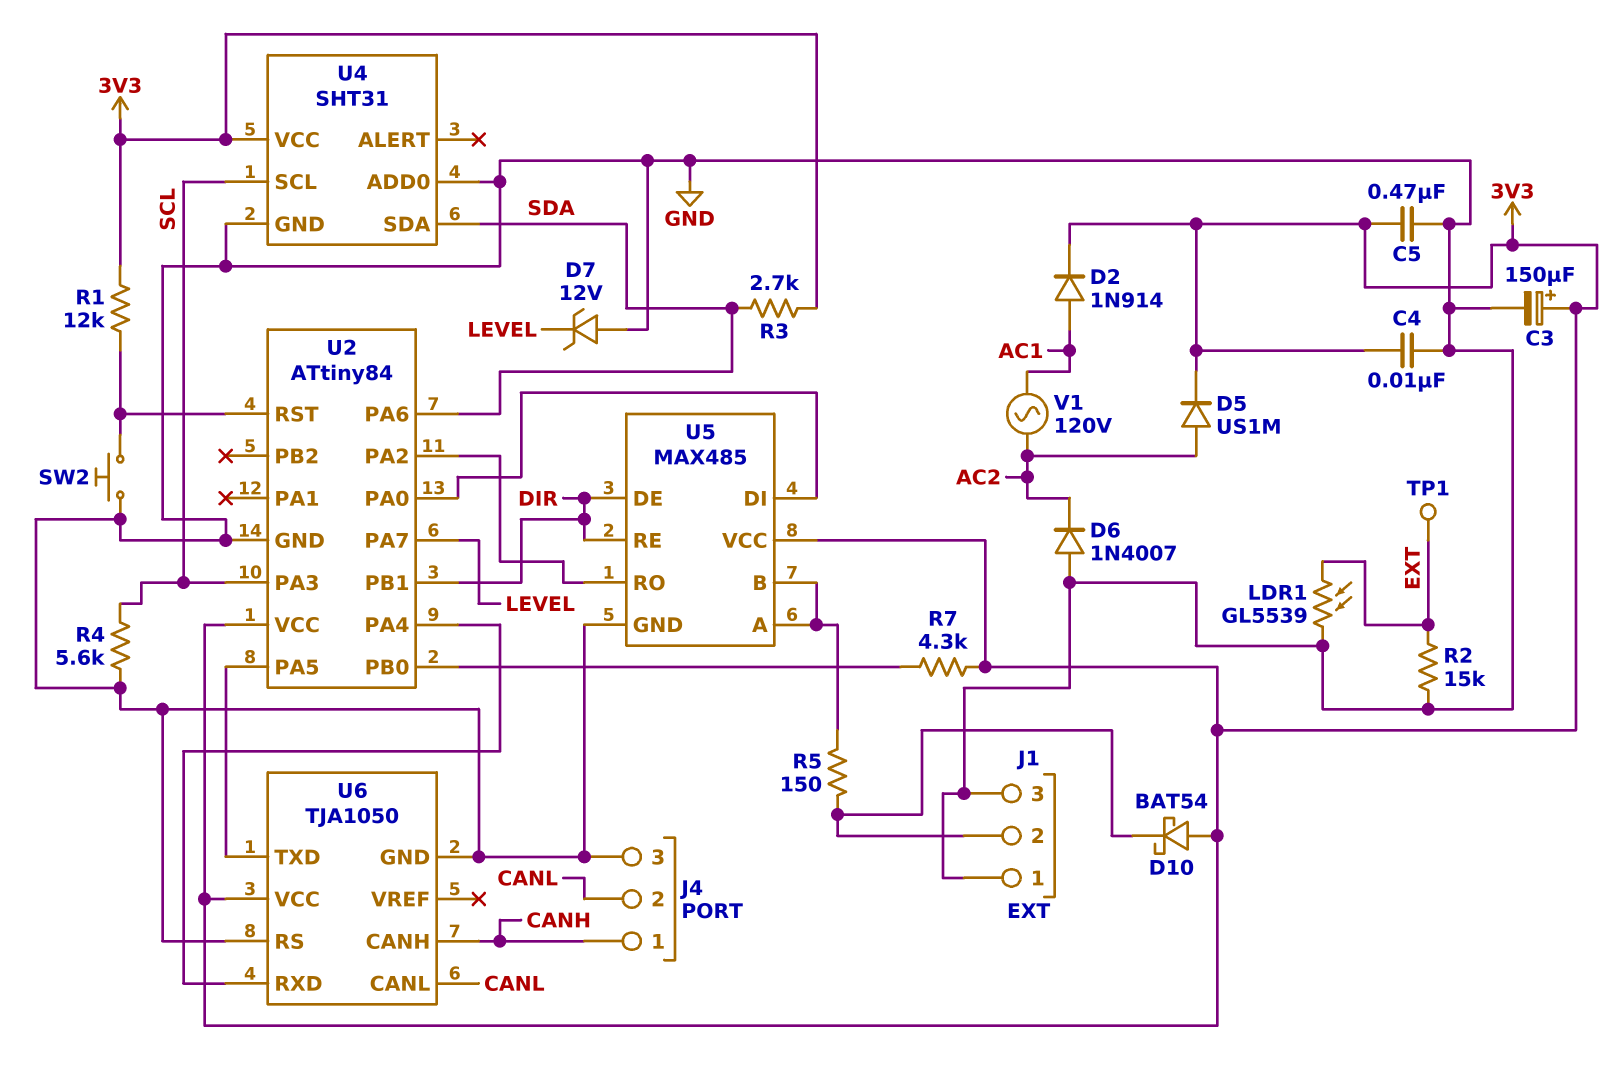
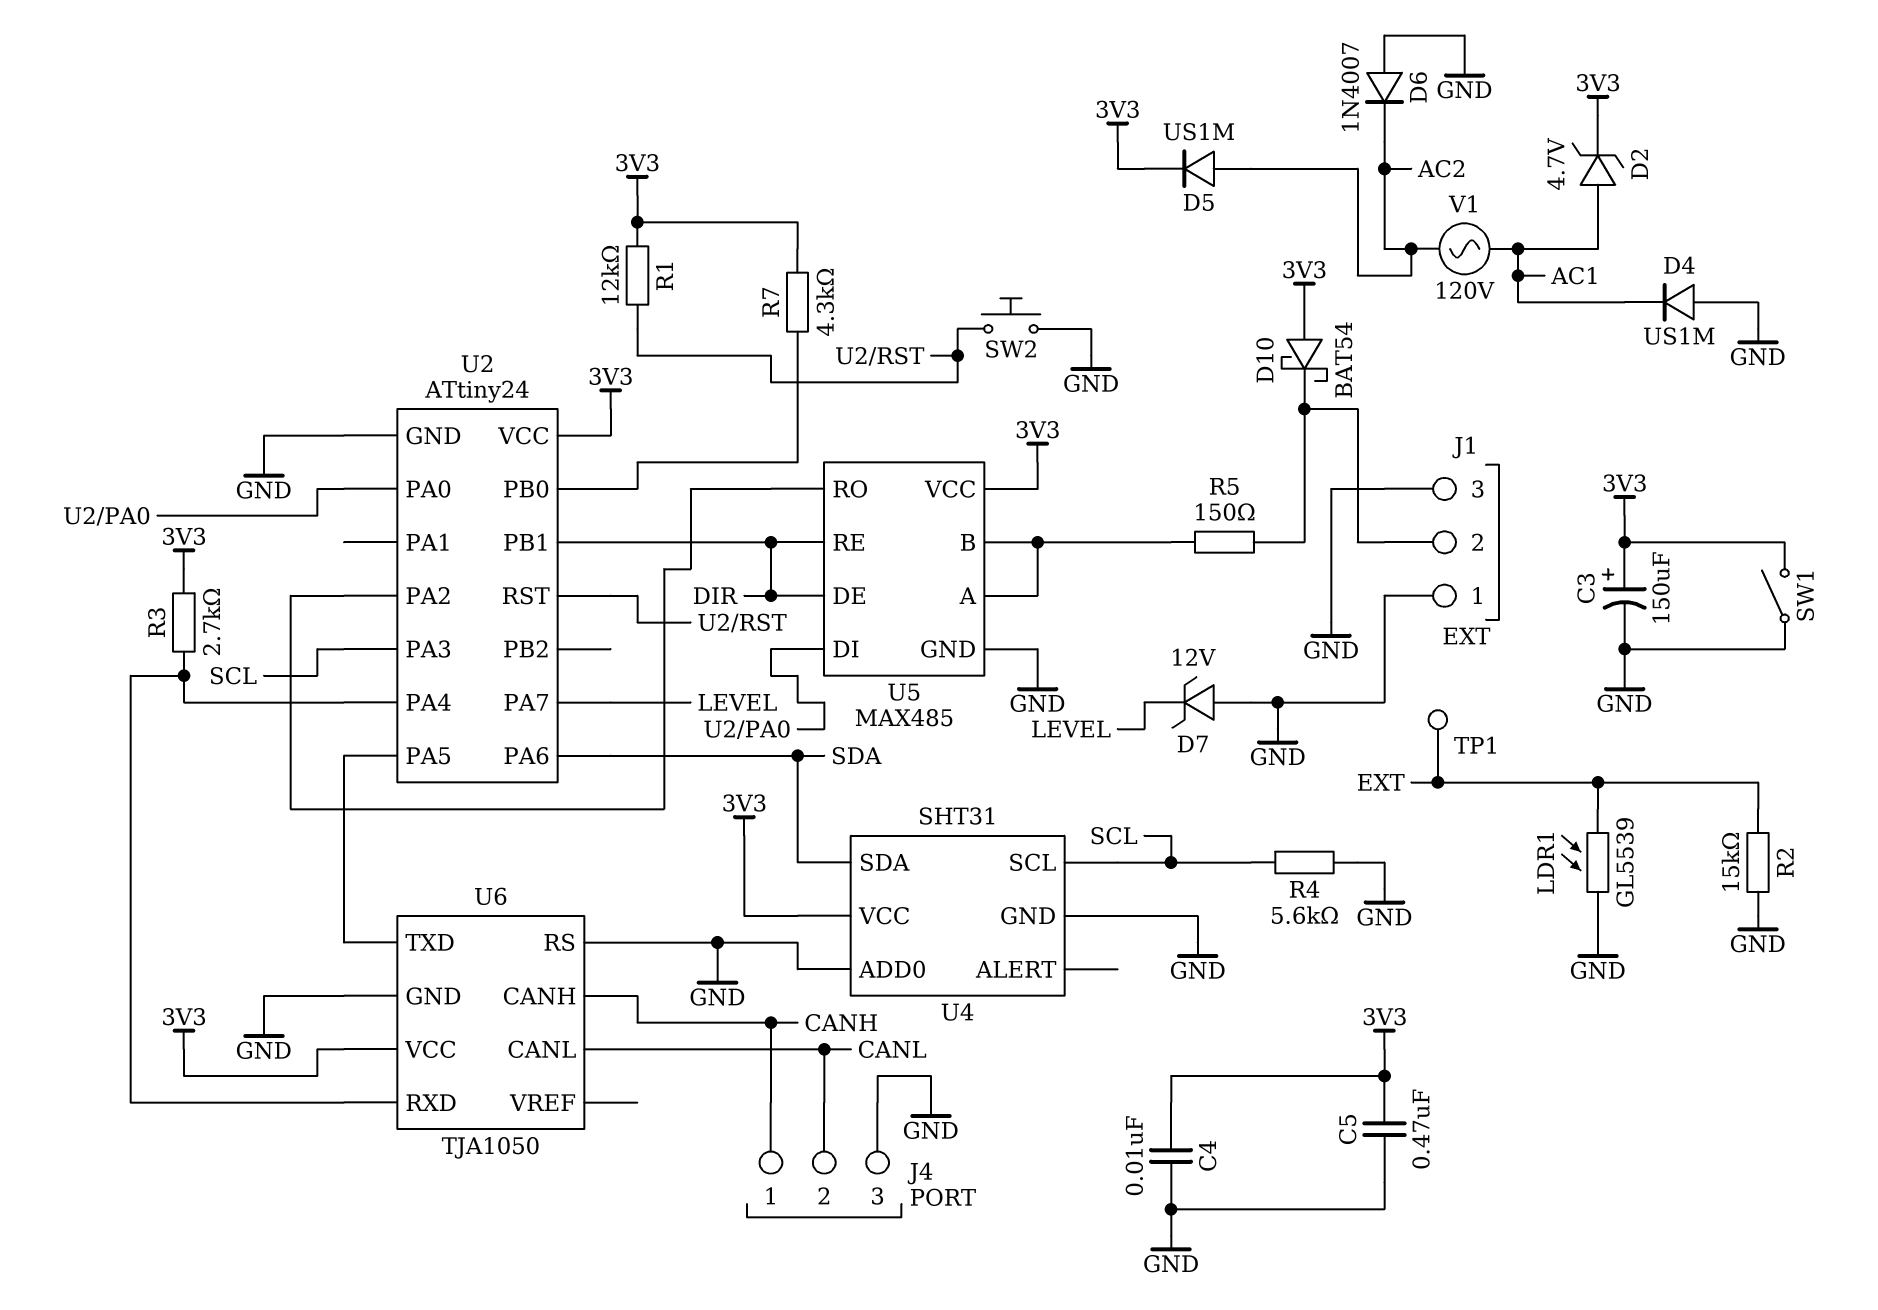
D2: diode 1N914 (A AC1, K 3V3) -> zener 4.7V (A AC1, K 3V3)
D4: none -> diode US1M (A GND, K AC1)
R3: 2.7k (3V3, SDA) -> 2.7k (3V3, U2/PA4)
SW1: none -> switch (3V3, GND)
U2: ATtiny84 -> ATtiny24

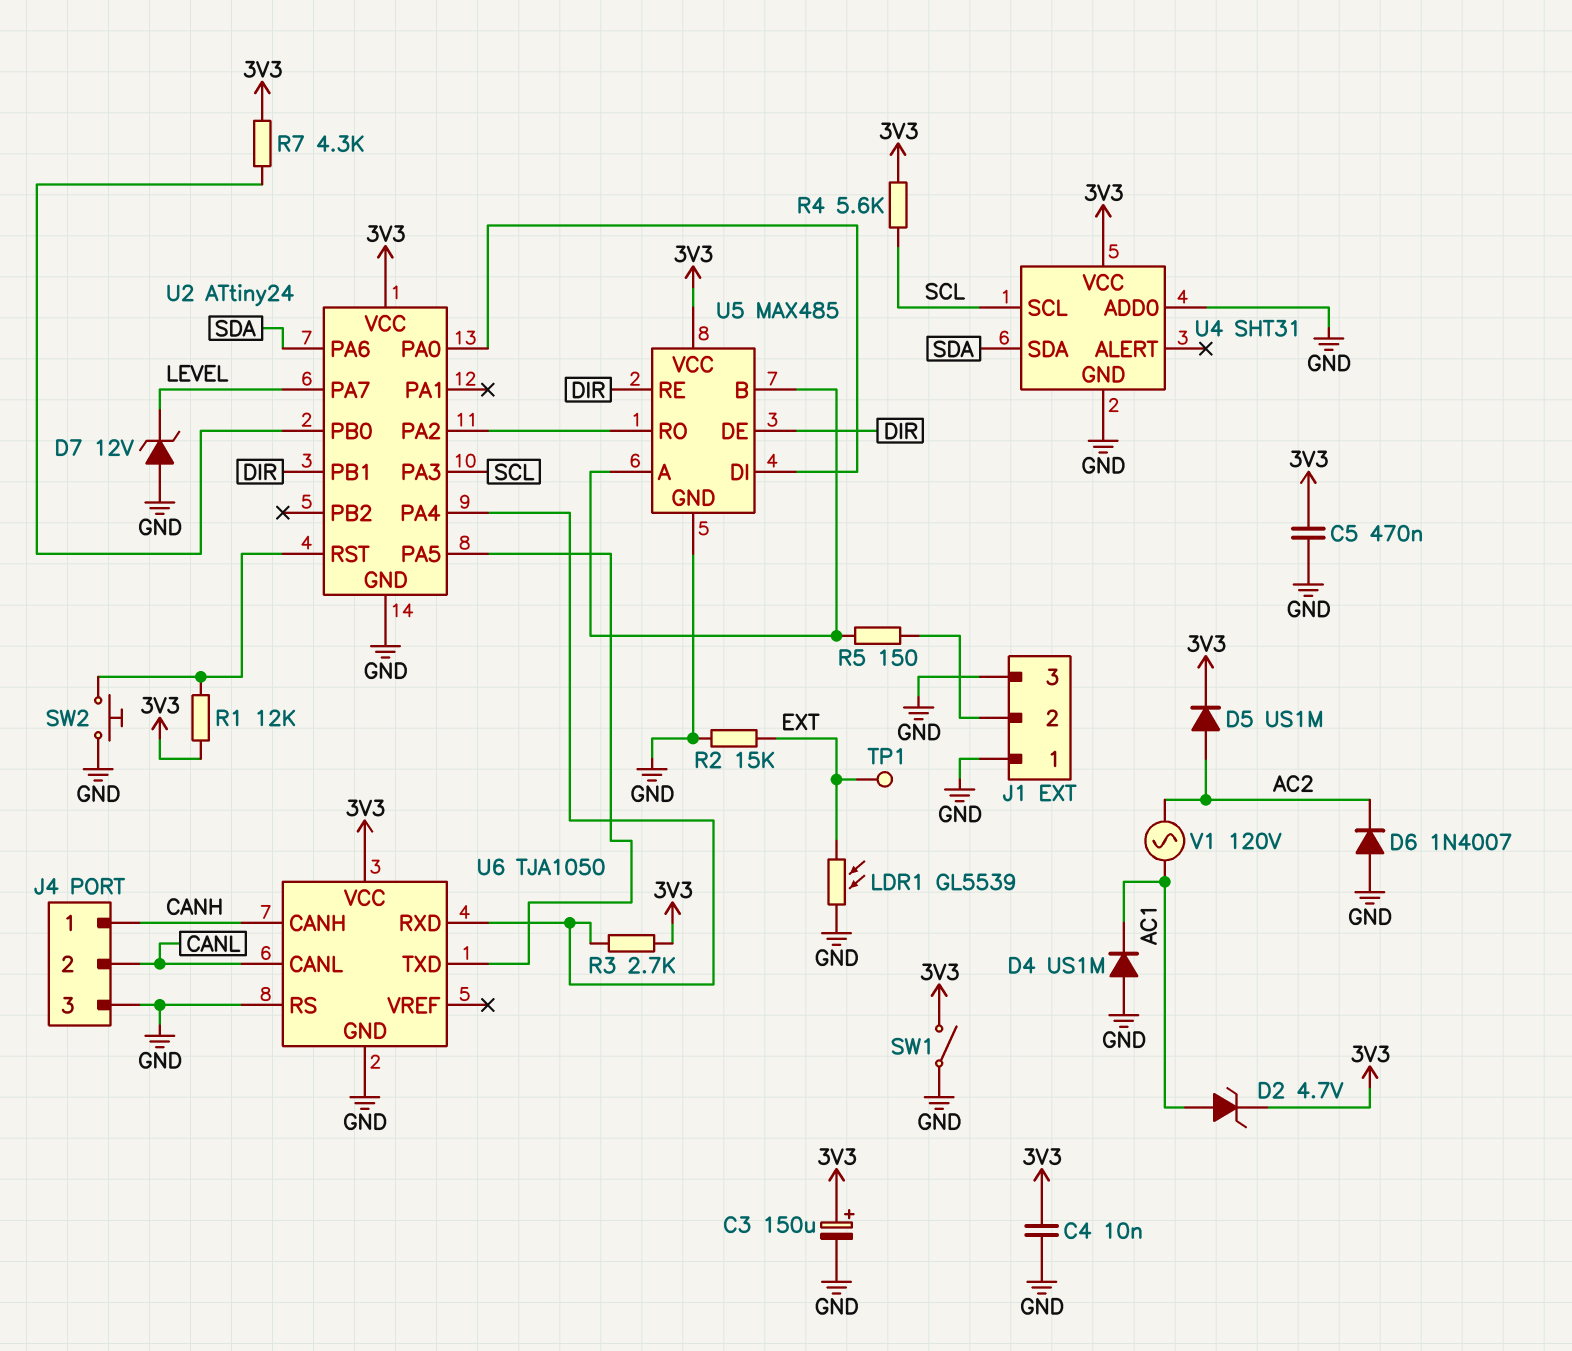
D10: schottky BAT54 (A 3V3, K J1/2) -> none
R4: 5.6k (GND, SCL) -> 5.6k (3V3, SCL)

